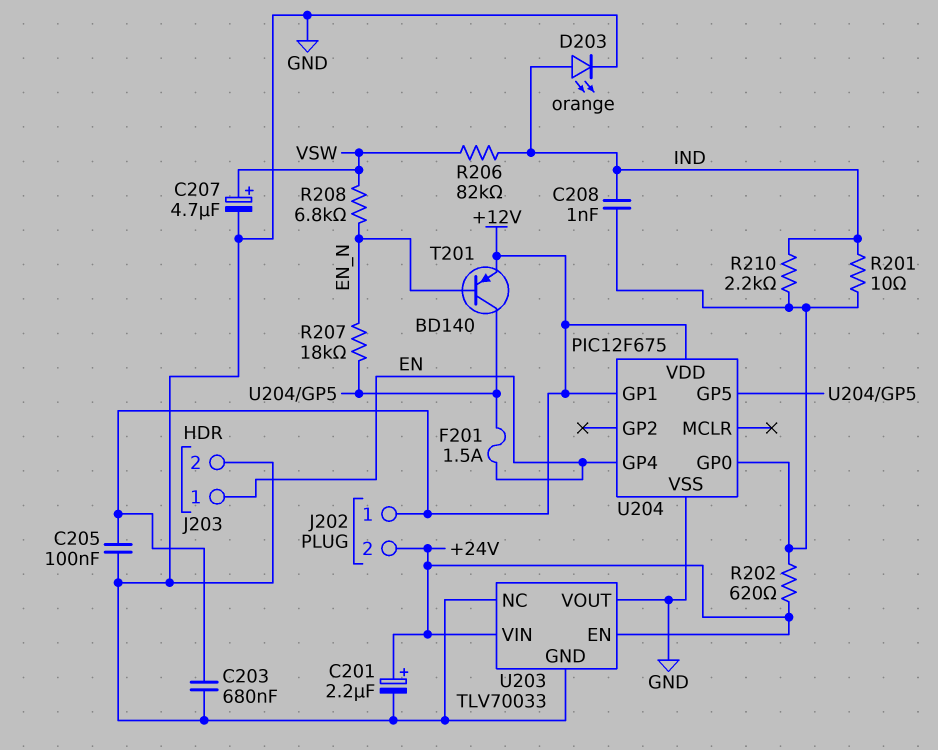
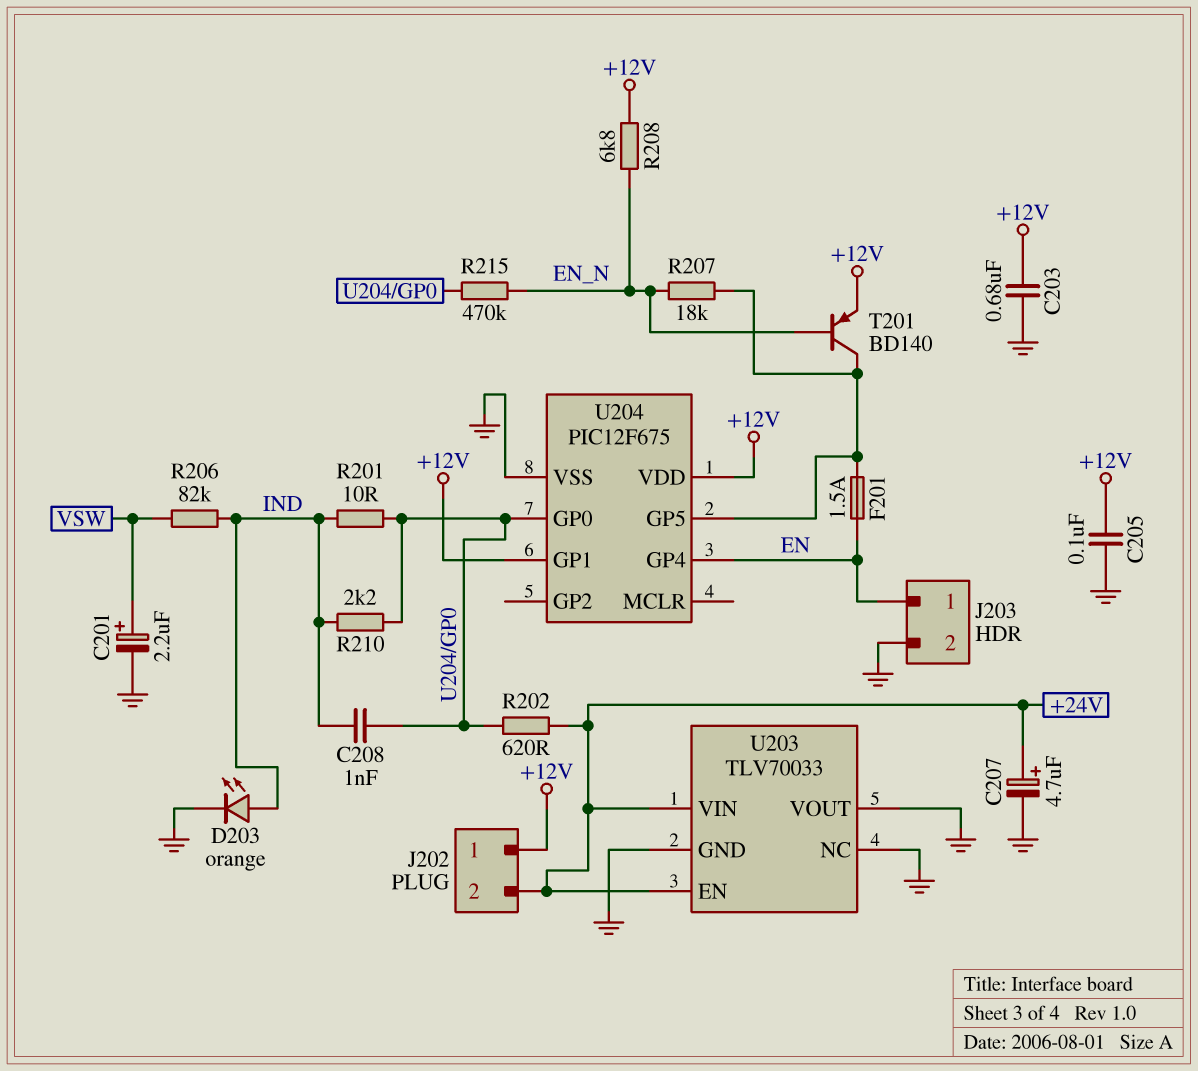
C201: 2.2uF (plus +24V, minus GND) -> 2.2uF (plus VSW, minus GND)
C207: 4.7uF (plus VSW, minus GND) -> 4.7uF (plus +24V, minus GND)
R208: 6.8k (EN_N, VSW) -> 6.8k (+12V, EN_N)
R215: none -> 470k (EN_N, U204/GP0)

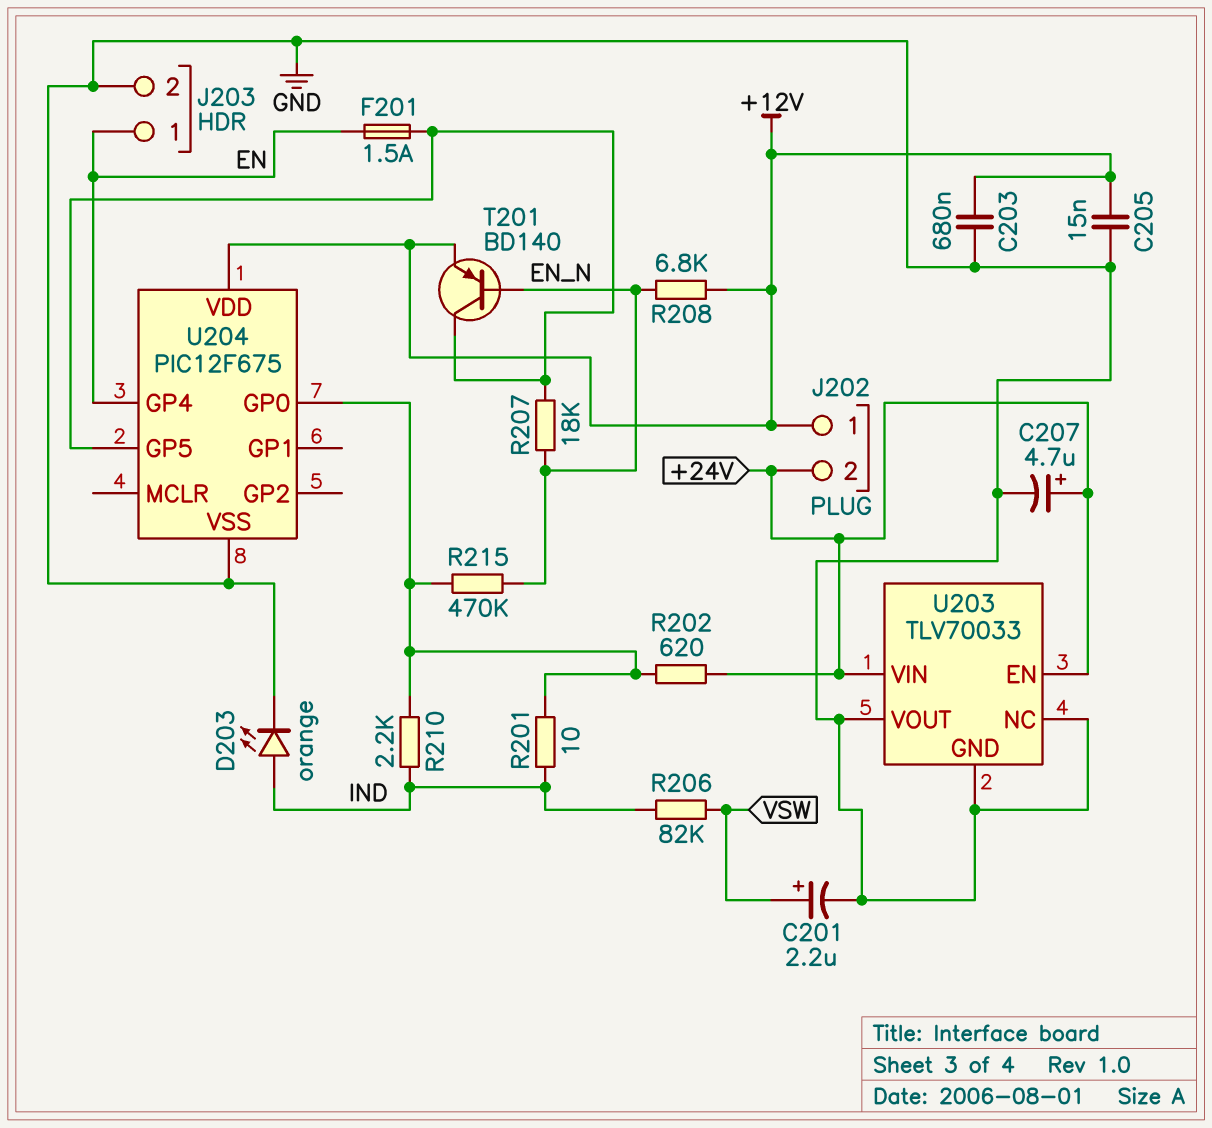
C205: 100nF (+12V, GND) -> 15nF (+12V, GND)
C208: 1nF (IND, U204/GP0) -> none
U204 pin GP1: +12V -> none

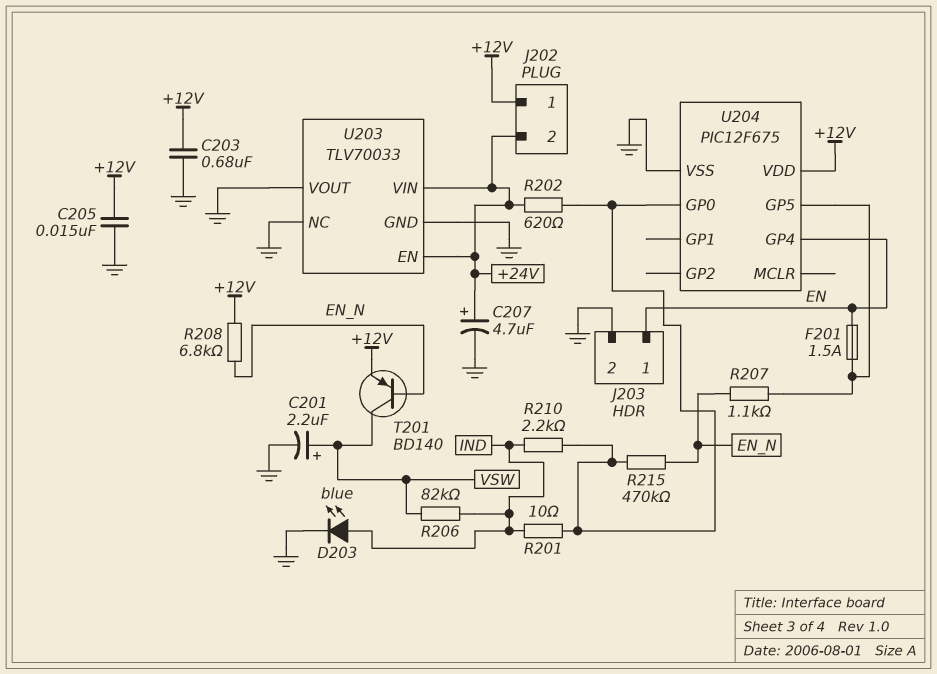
D203: LED orange (A IND, K GND) -> LED blue (A IND, K GND)
R207: 18k (EN_N, U204/GP5) -> 1.1k (EN_N, U204/GP5)
T201: PNP BD140 (B EN_N, C U204/GP5, E +12V) -> PNP BD140 (B EN_N, C VSW, E +12V)

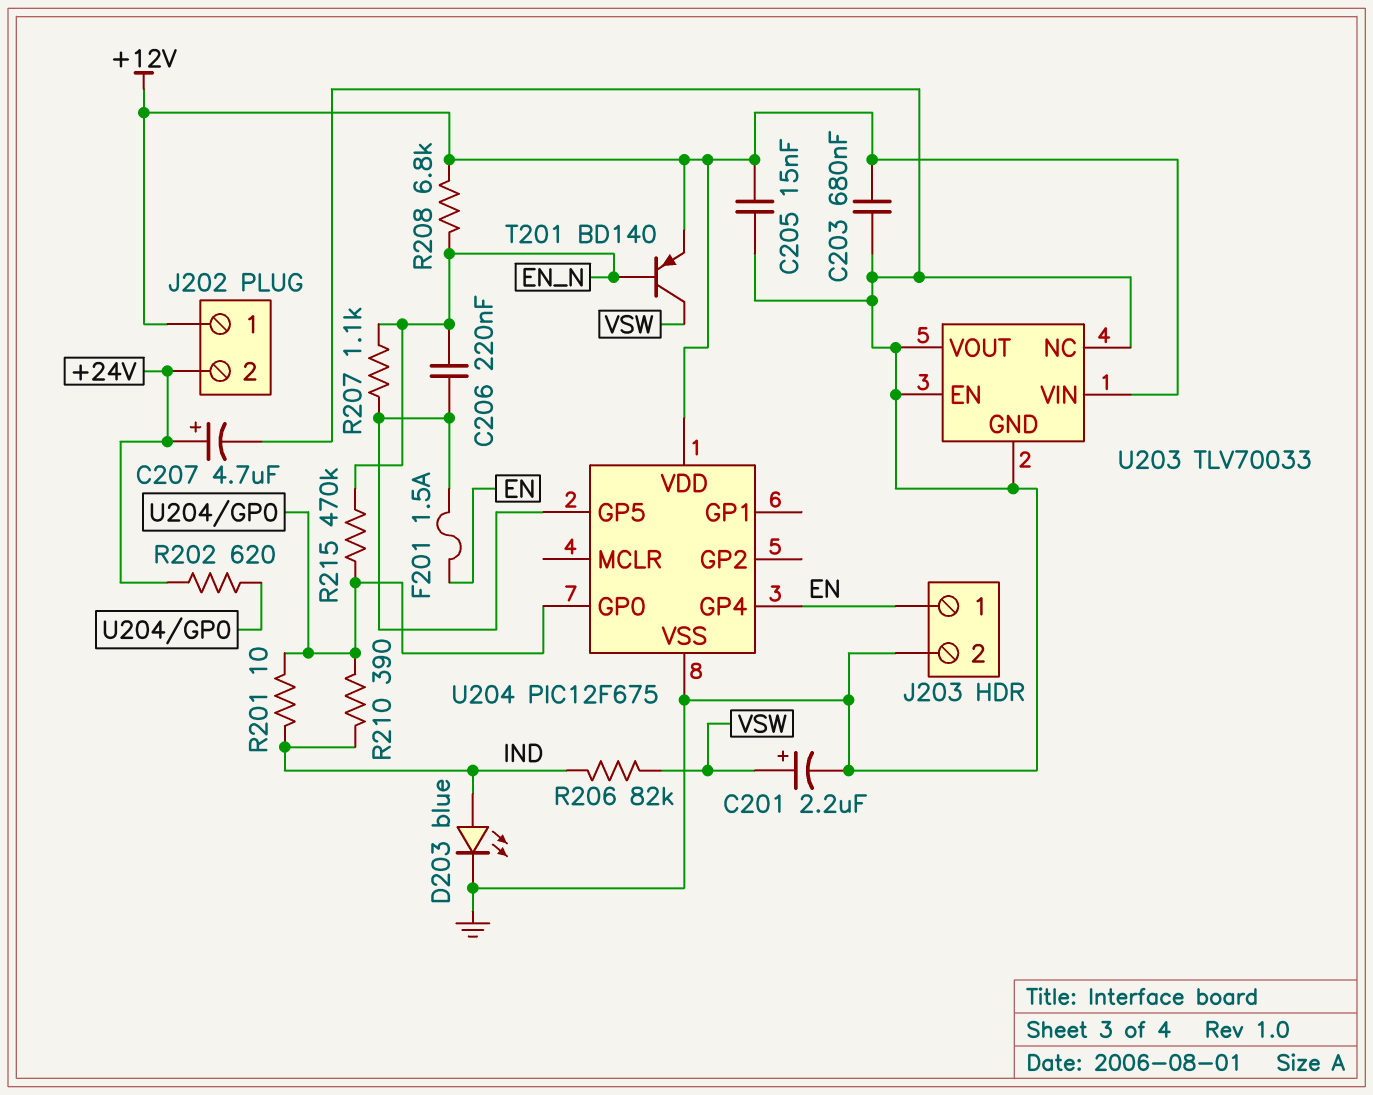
C206: none -> 220nF (EN_N, U204/GP5)
R210: 2.2k (IND, U204/GP0) -> 390 (IND, U204/GP0)
U203 pin EN: +24V -> GND
U203 pin VIN: +24V -> +12V

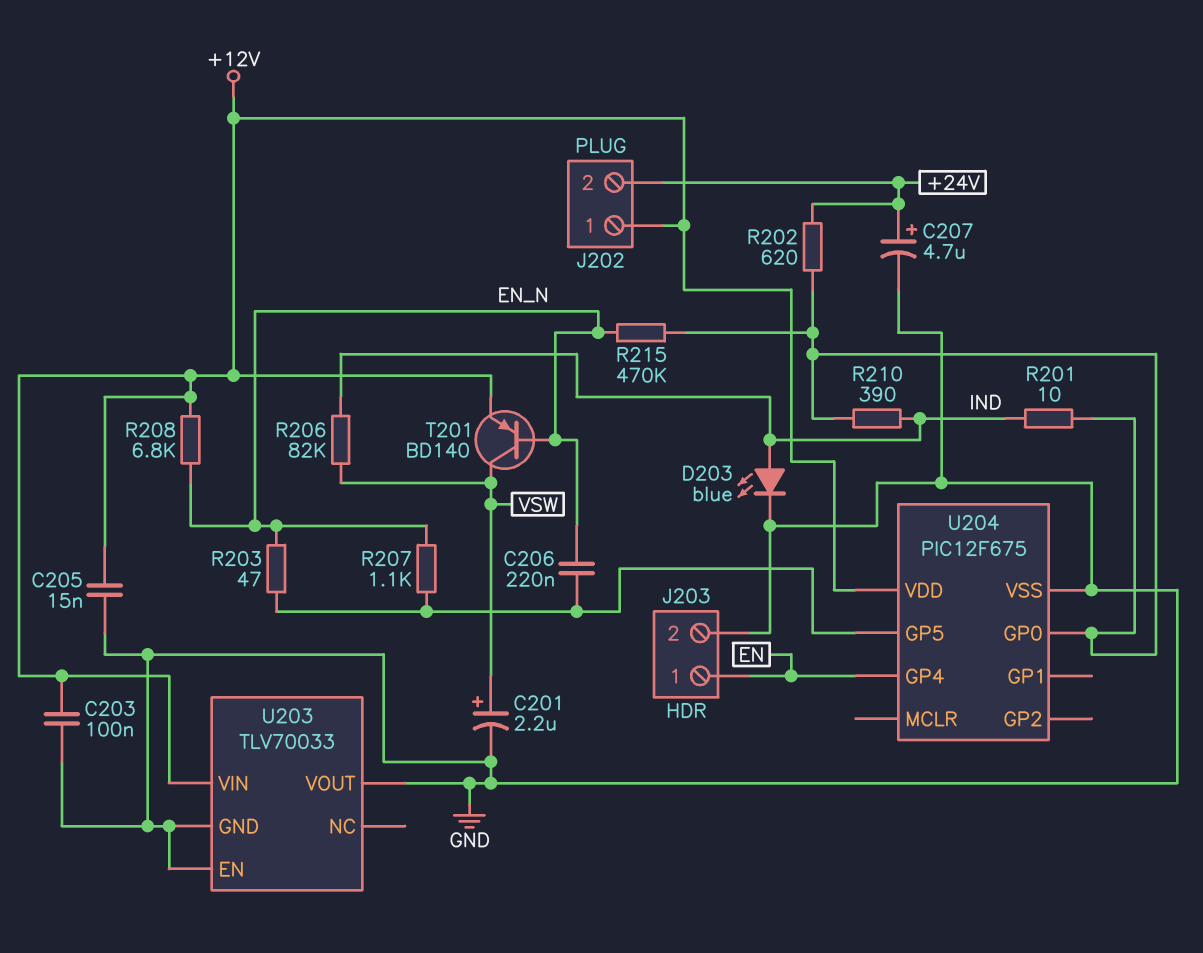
C203: 680nF (+12V, GND) -> 100nF (+12V, GND)
F201: 1.5A (EN, U204/GP5) -> none
R203: none -> 47 (EN_N, U204/GP5)
U203 pin NC: GND -> none

